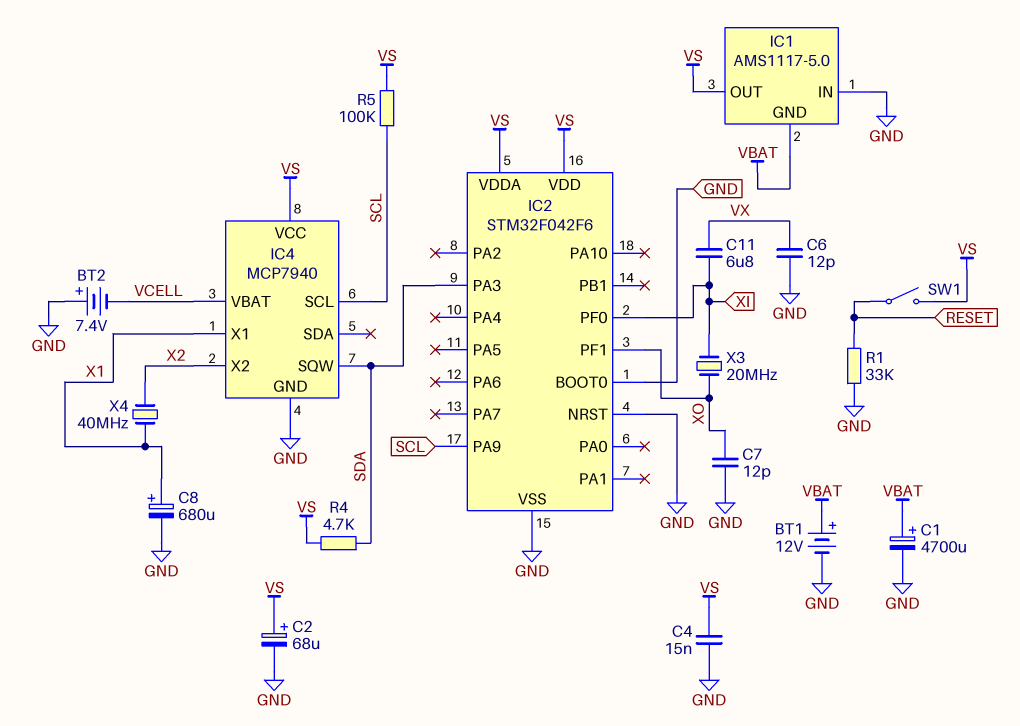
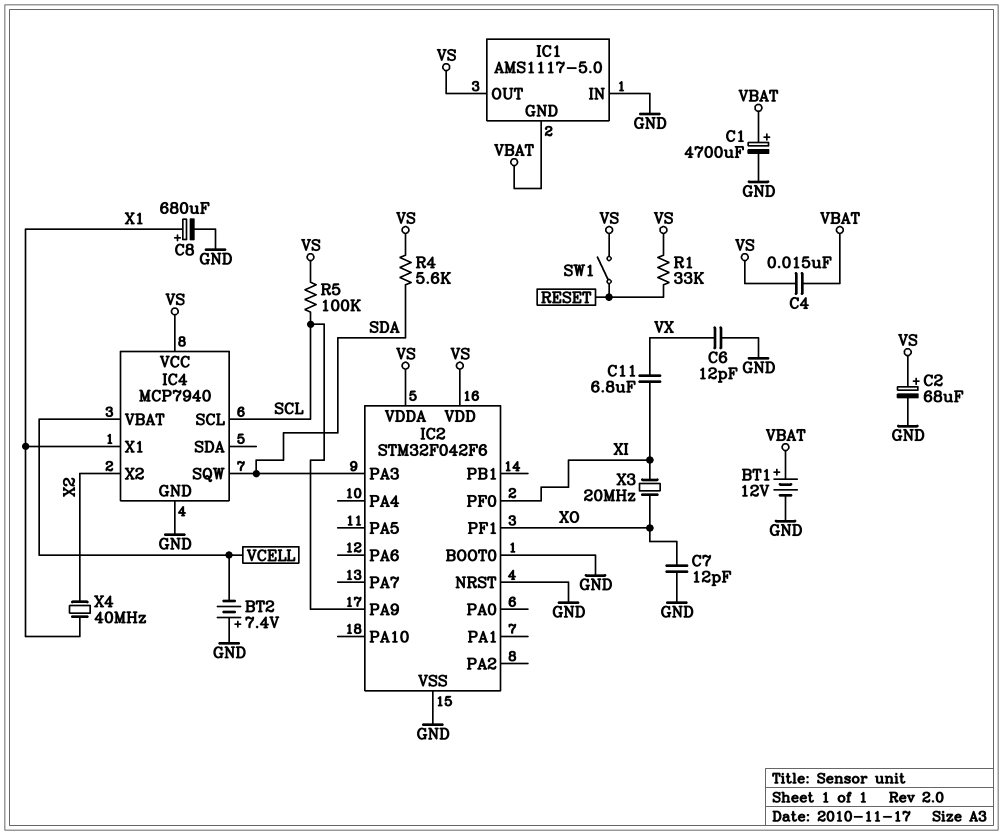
C4: 15nF (GND, VS) -> 15nF (VBAT, VS)
R1: 33k (GND, RESET) -> 33k (RESET, VS)
R4: 4.7k (SDA, VS) -> 5.6k (SDA, VS)

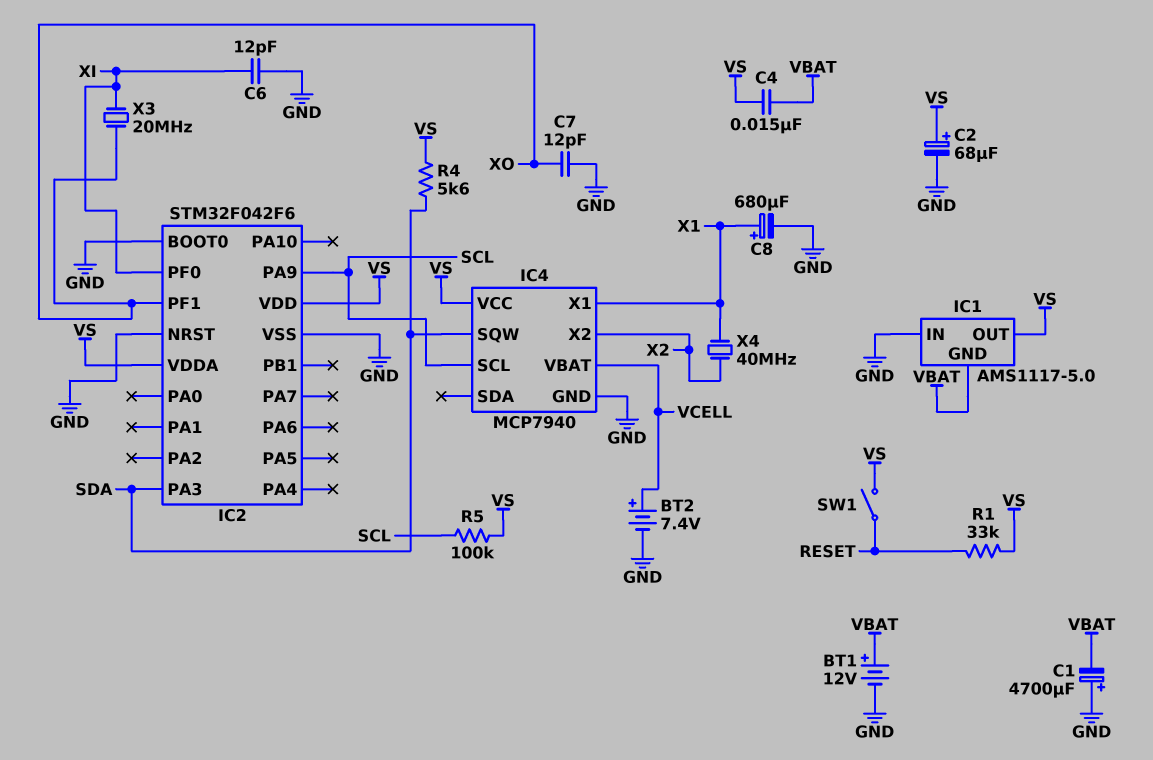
BT2: 7.4V (plus GND, minus VCELL) -> 7.4V (plus VCELL, minus GND)
C1: 4700uF (plus VBAT, minus GND) -> 4700uF (plus GND, minus VBAT)
C6: 12pF (GND, VX) -> 12pF (GND, XI)
C11: 6.8uF (VX, XI) -> none

